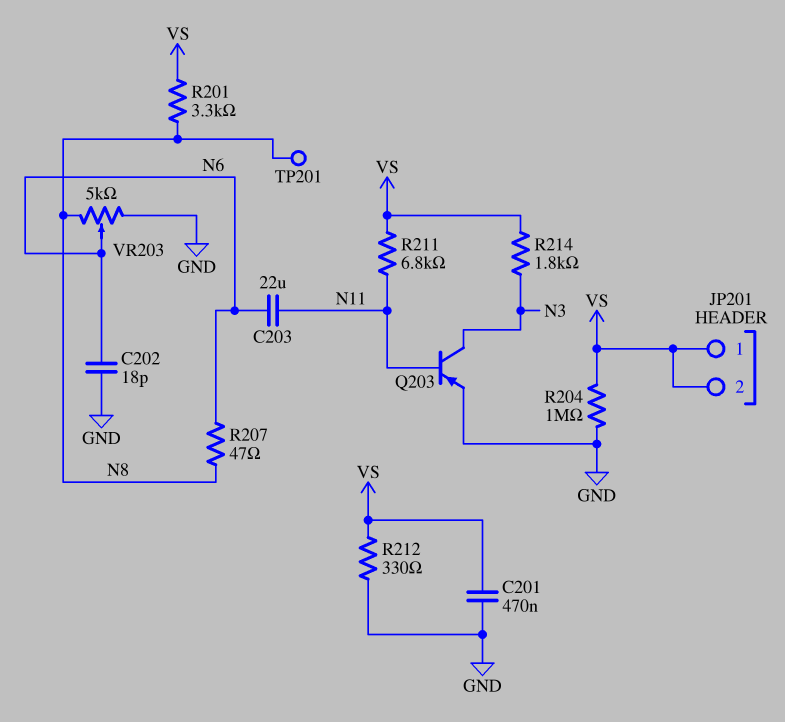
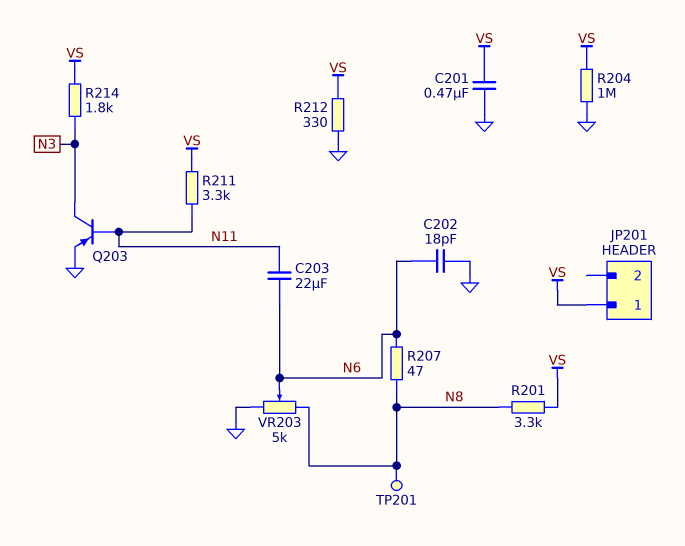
JP201 pin 2: VS -> none
R211: 6.8k (N11, VS) -> 3.3k (N11, VS)

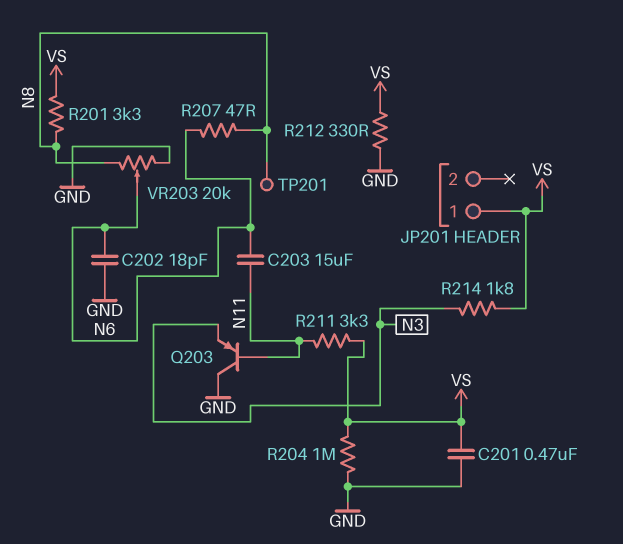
C203: 22uF (N6, N11) -> 15uF (N6, N11)
Q203: PNP (B N11, C N3, E GND) -> PNP (B N11, C GND, E N3)
VR203: 5k (GND, N8, wiper N6) -> 20k (GND, N8, wiper N6)

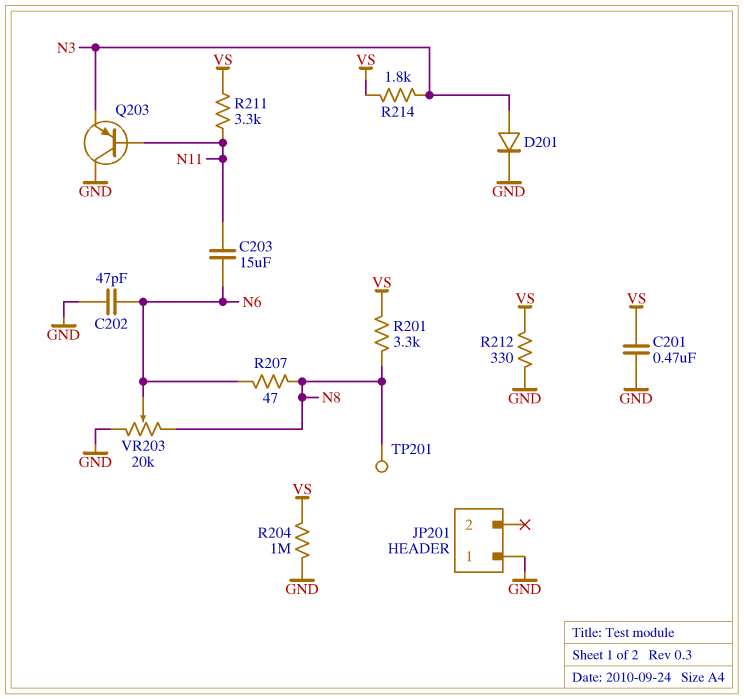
C202: 18pF (GND, N6) -> 47pF (GND, N6)
D201: none -> diode (A N3, K GND)
JP201 pin 1: VS -> GND

